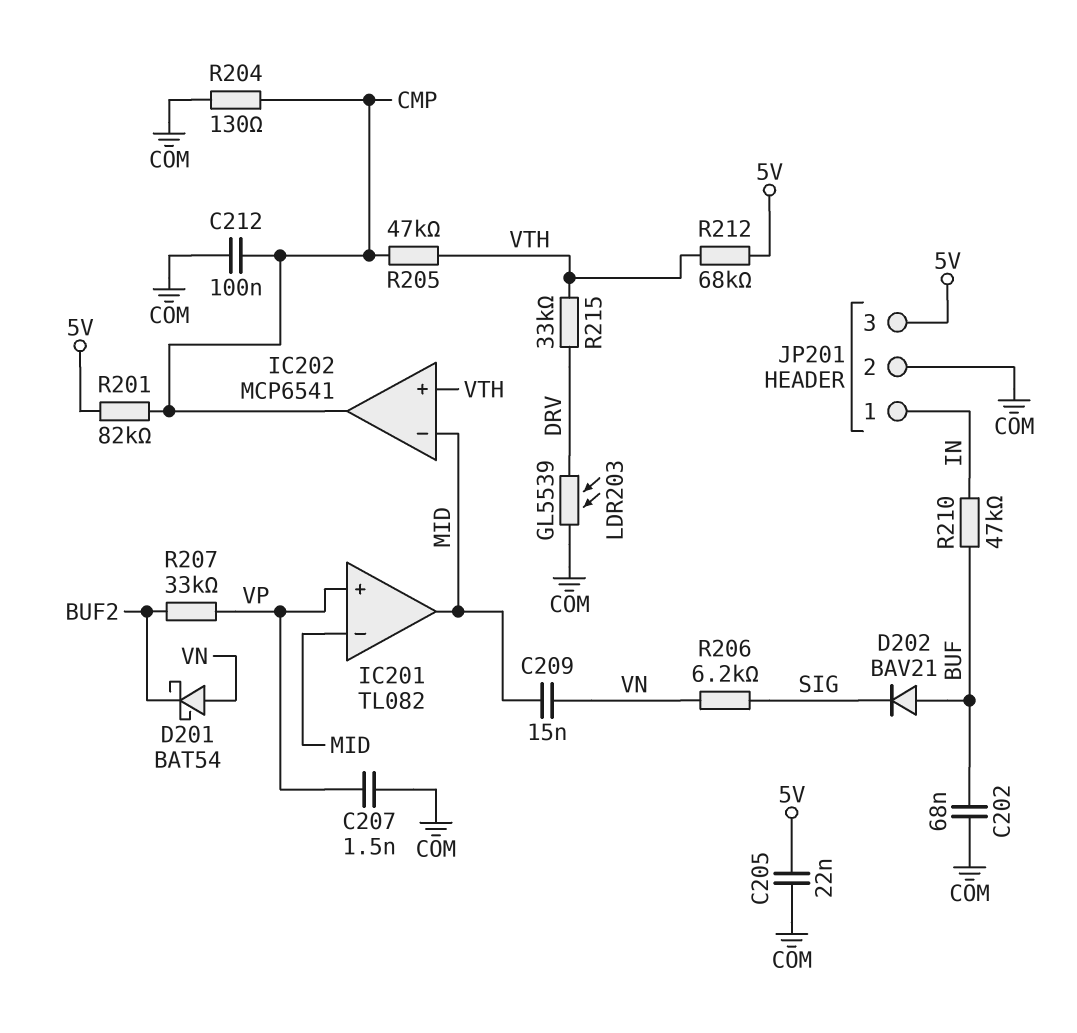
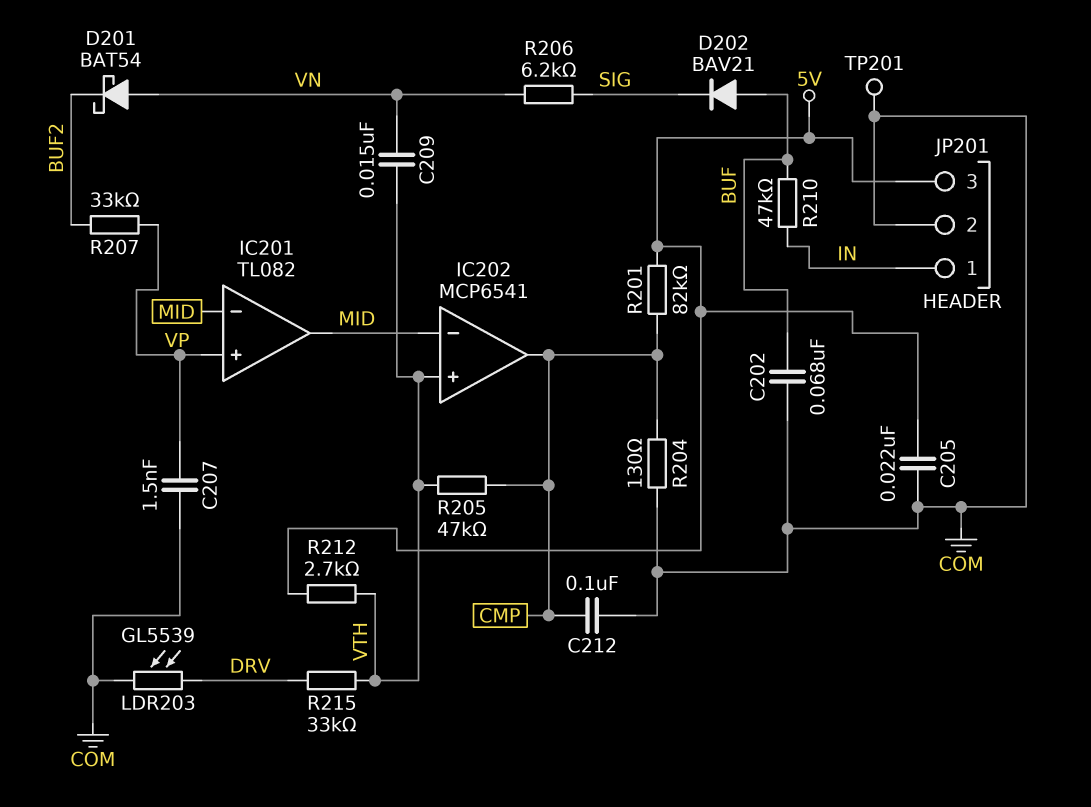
C209: 15nF (MID, VN) -> 15nF (VN, VTH)
R212: 68k (5V, VTH) -> 2.7k (5V, VTH)
TP201: none -> test point (COM)

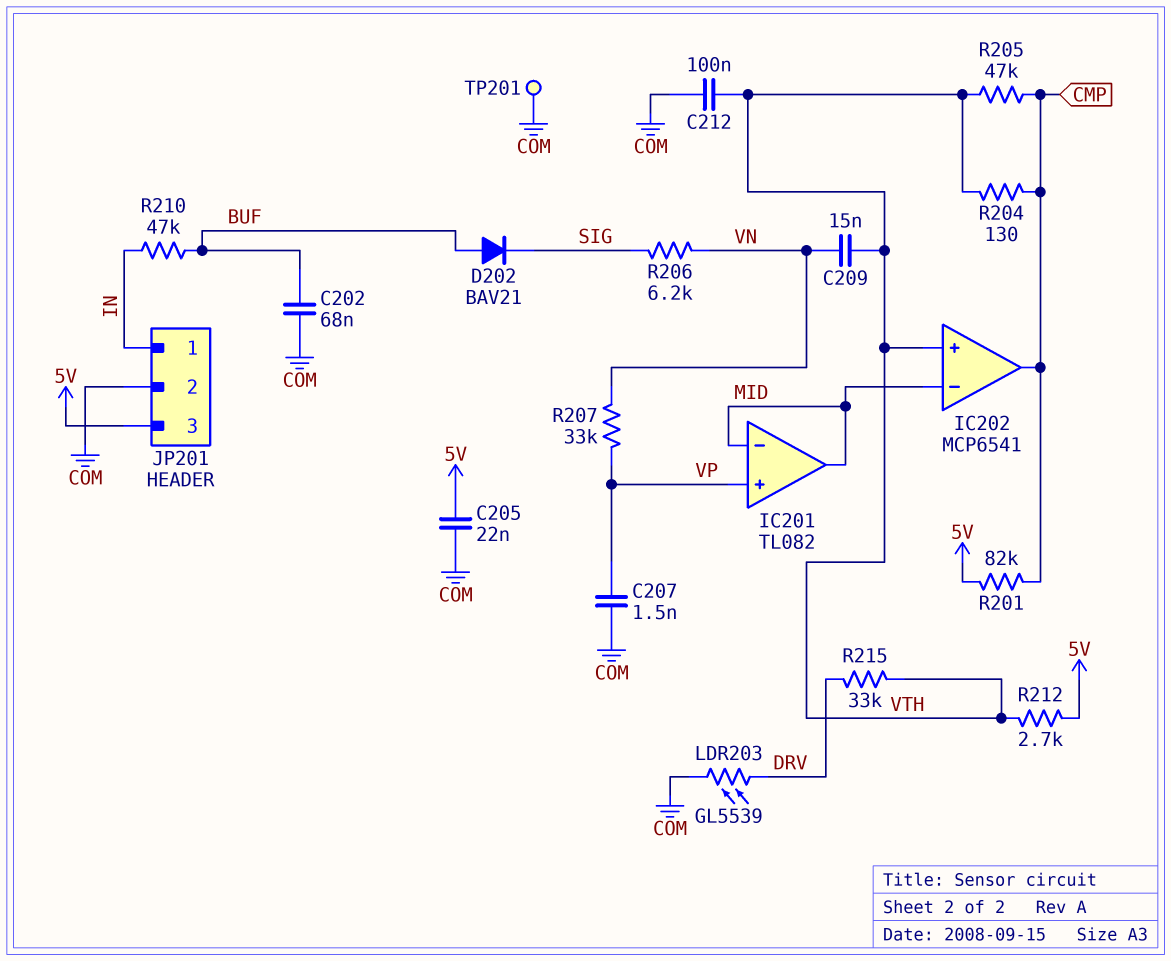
C212: 100nF (CMP, COM) -> 100nF (COM, VTH)
D201: schottky BAT54 (A VN, K BUF2) -> none
R204: 130 (CMP, COM) -> 130 (CMP, VTH)
R207: 33k (BUF2, VP) -> 33k (VN, VP)

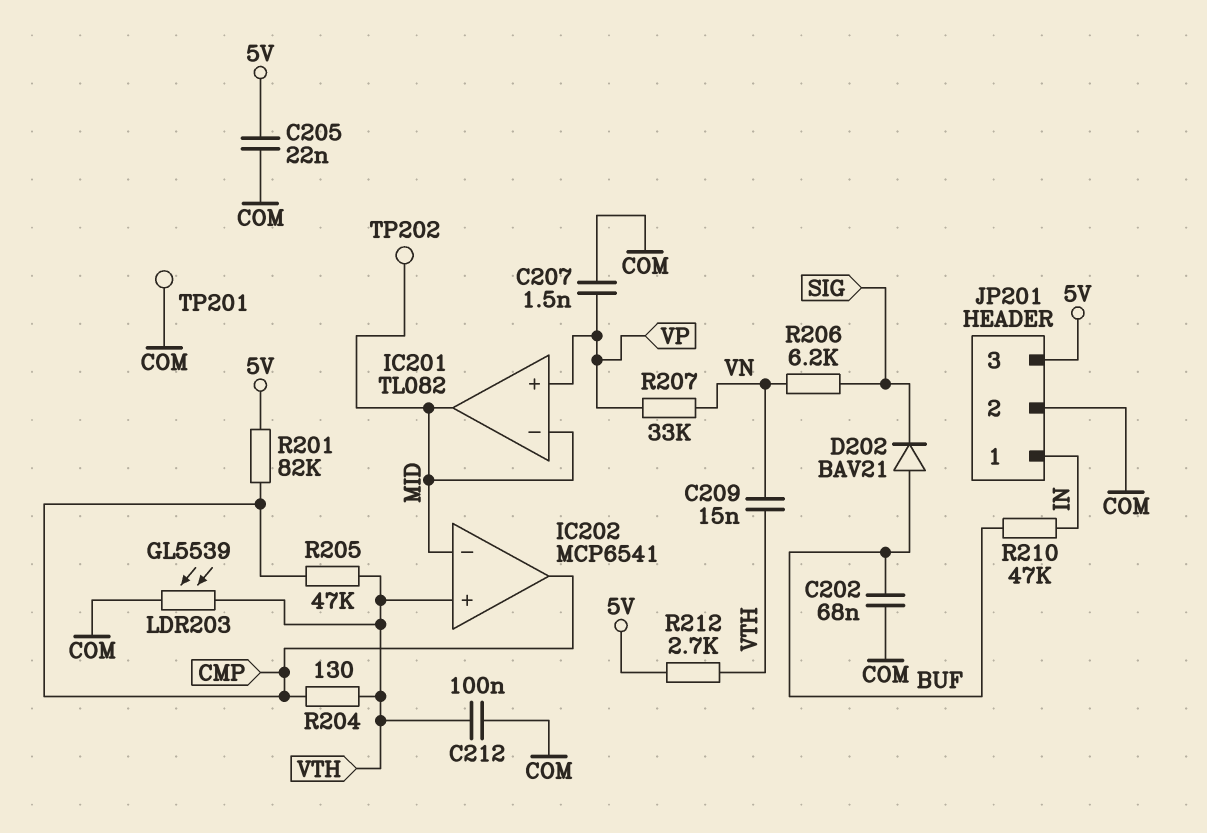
LDR203: GL5539 (COM, DRV) -> GL5539 (COM, VTH)
R215: 33k (DRV, VTH) -> none
TP202: none -> test point (MID)

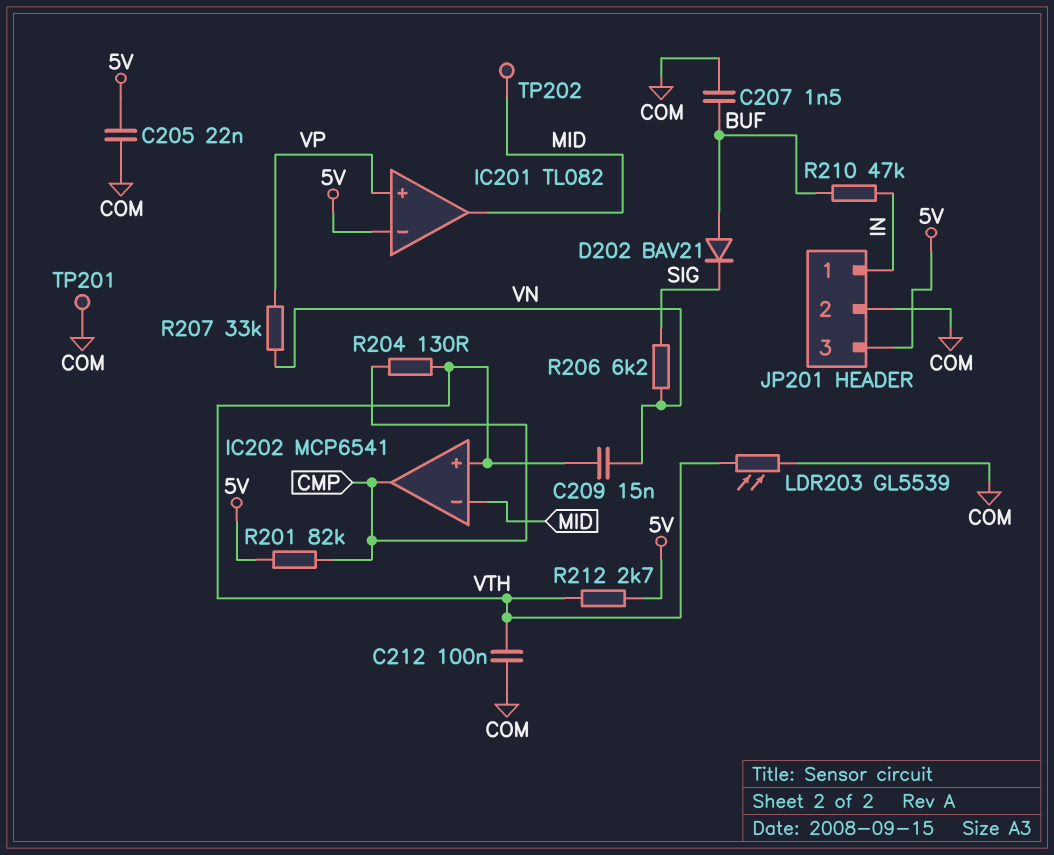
C202: 68nF (BUF, COM) -> none
C207: 1.5nF (COM, VP) -> 1.5nF (BUF, COM)
IC201 pin in-: MID -> 5V
R205: 47k (CMP, VTH) -> none

